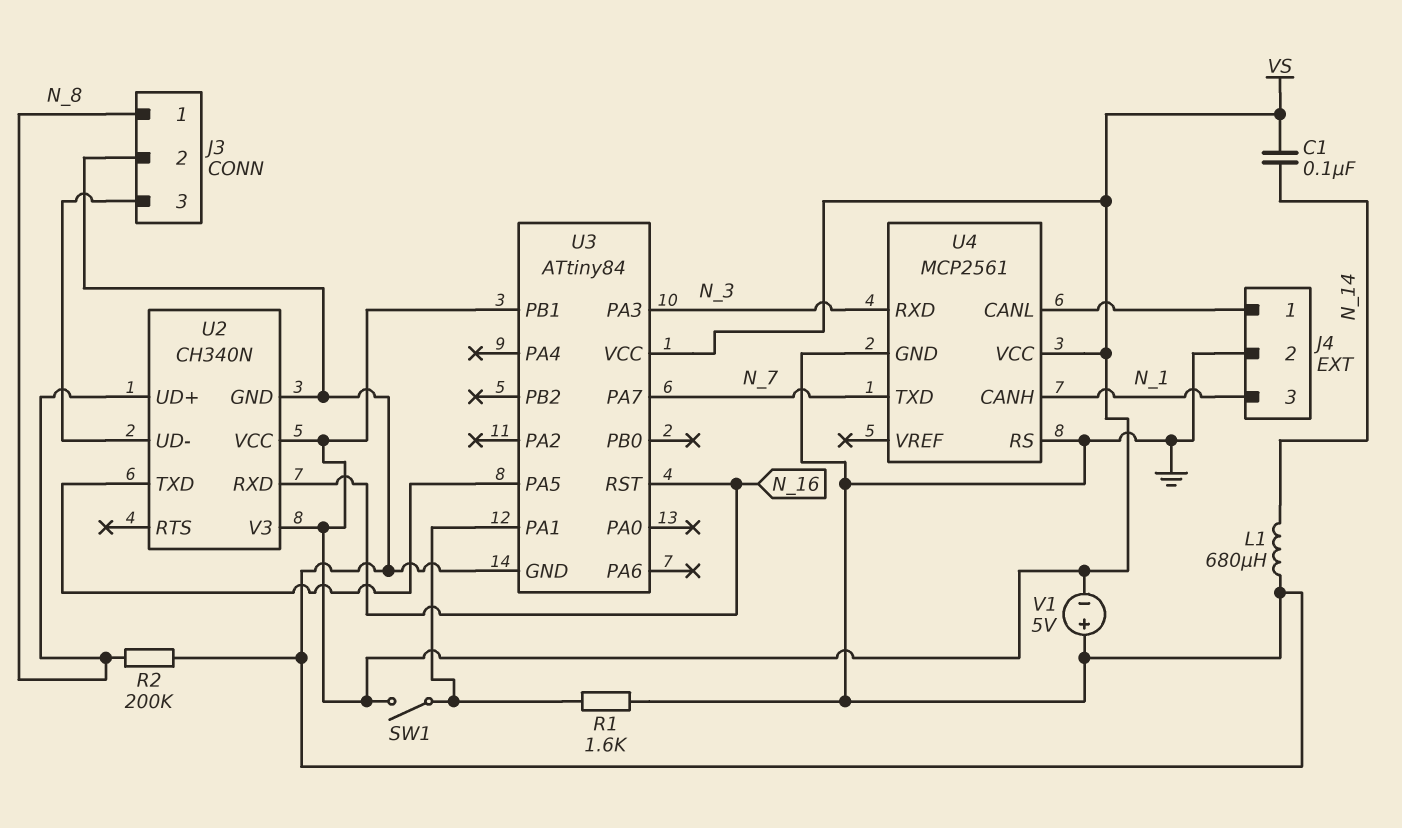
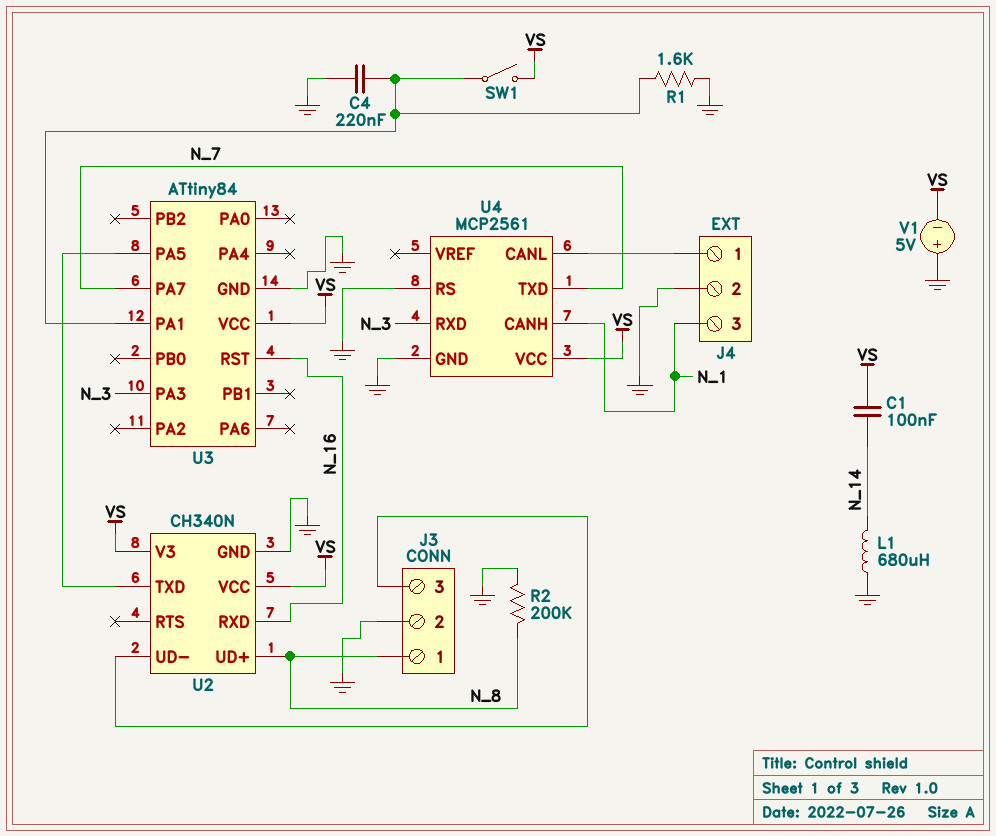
C4: none -> 220nF (GND, U3/PA1)
U3 pin PB1: VS -> none

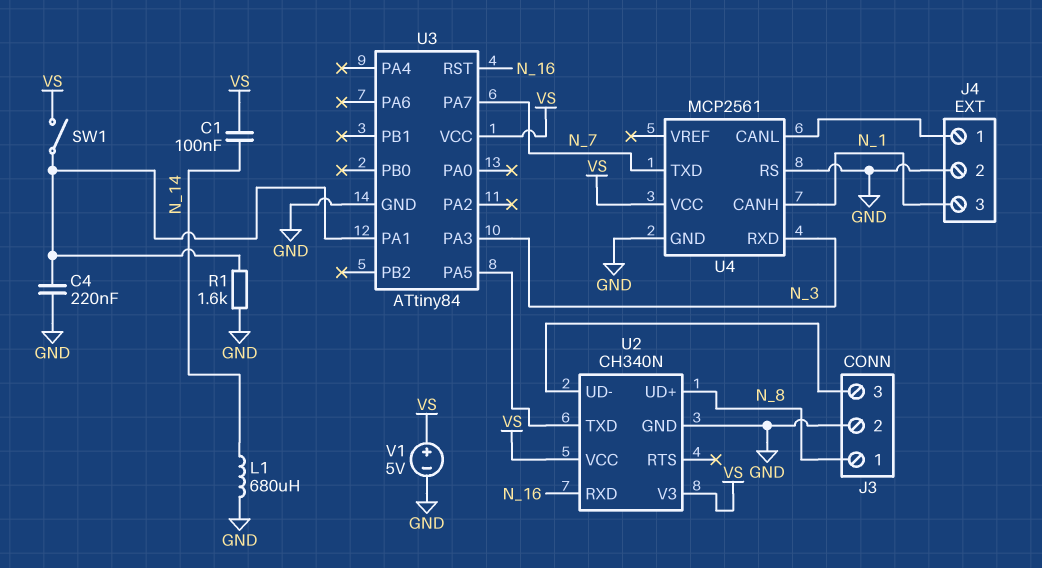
R2: 200k (GND, N_8) -> none
V1: 5V (plus GND, minus VS) -> 5V (plus VS, minus GND)

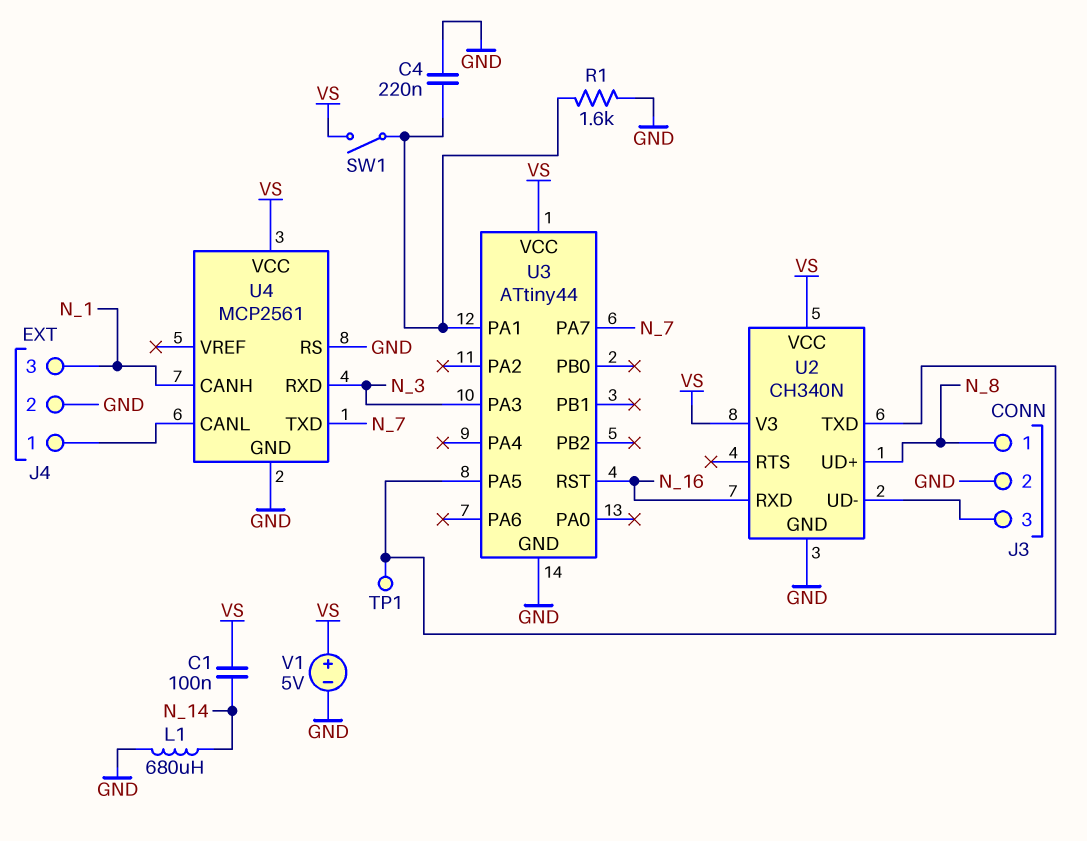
TP1: none -> test point (U2/TXD)
U3: ATtiny84 -> ATtiny44

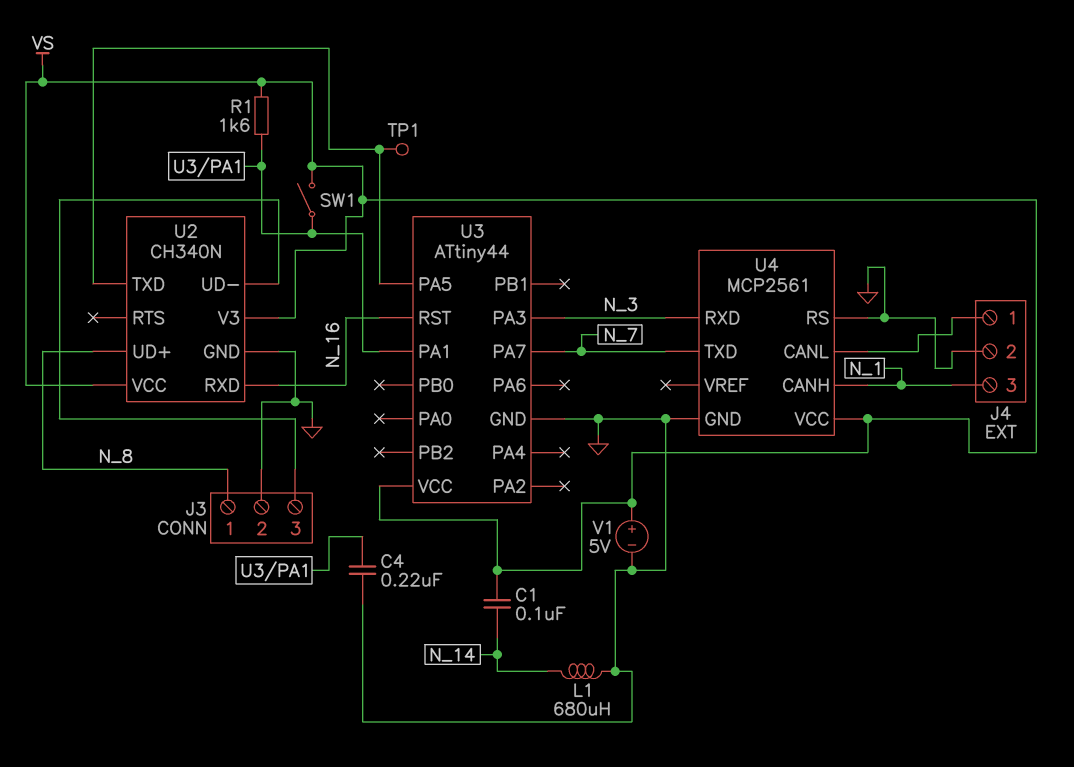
R1: 1.6k (GND, U3/PA1) -> 1.6k (U3/PA1, VS)

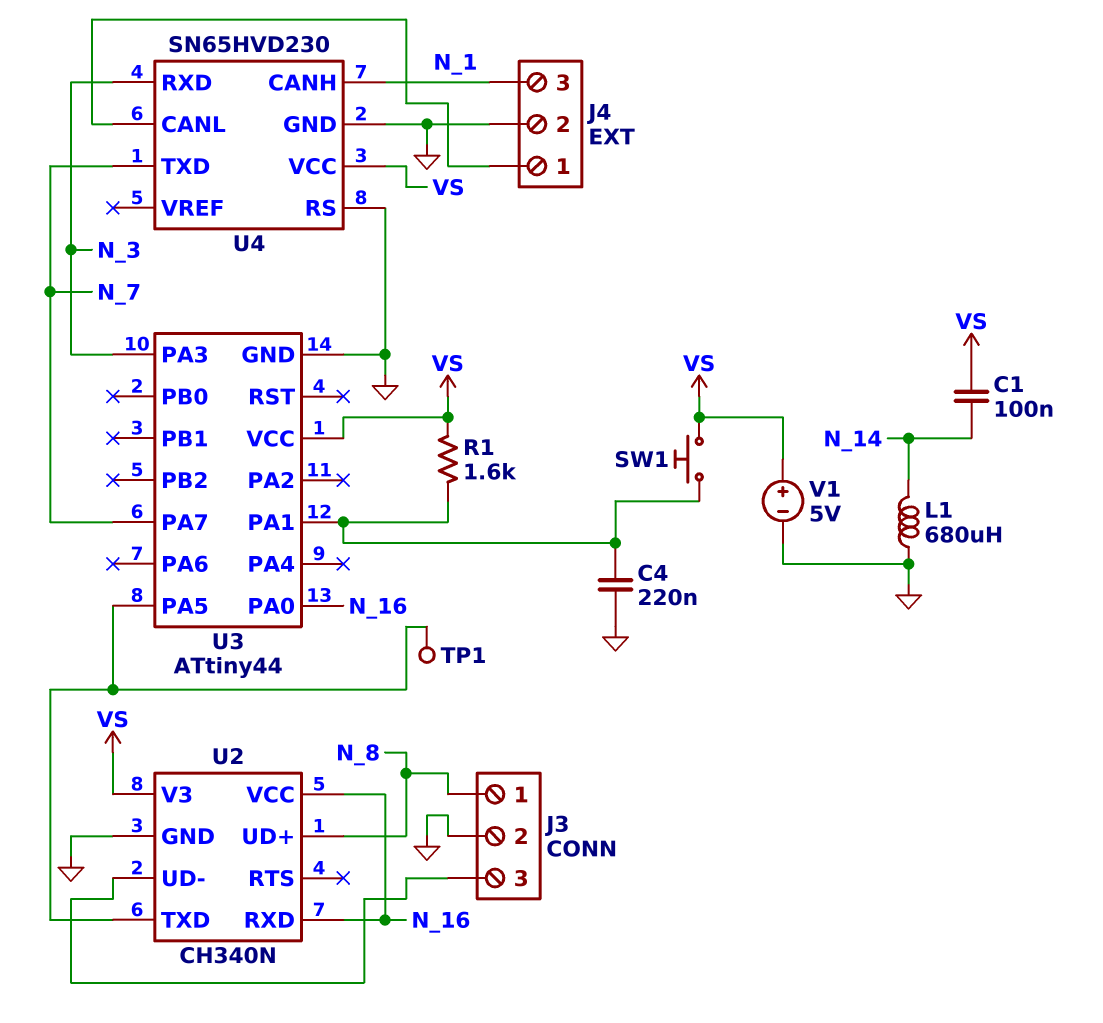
SW1: switch (U3/PA1, VS) -> button (U3/PA1, VS)
U2 pin VCC: VS -> N_16
U3 pin PA0: none -> N_16
U3 pin RST: N_16 -> none
U4: MCP2561 -> SN65HVD230

